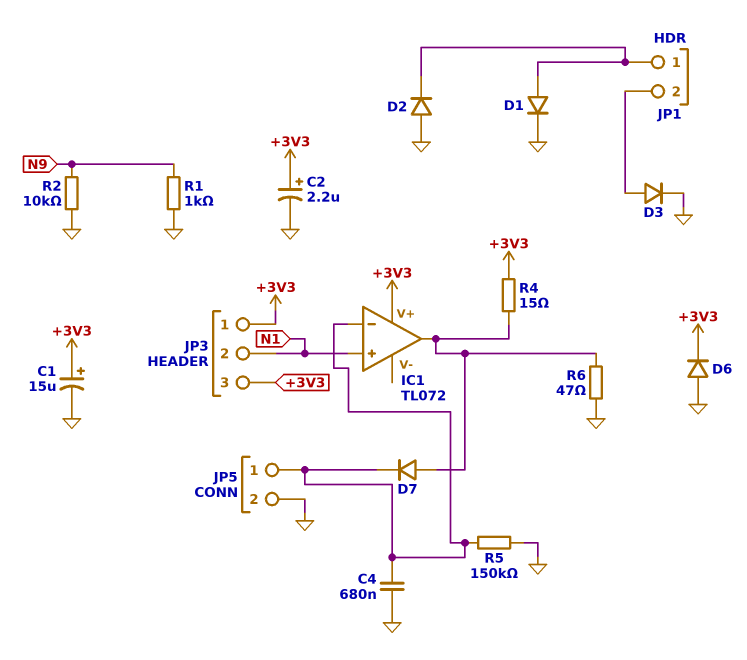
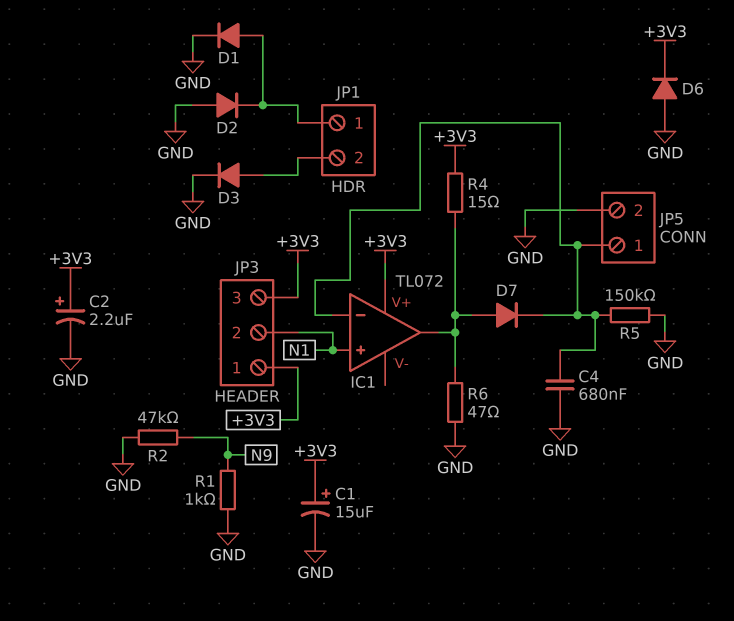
R2: 10k (GND, N9) -> 47k (GND, N9)

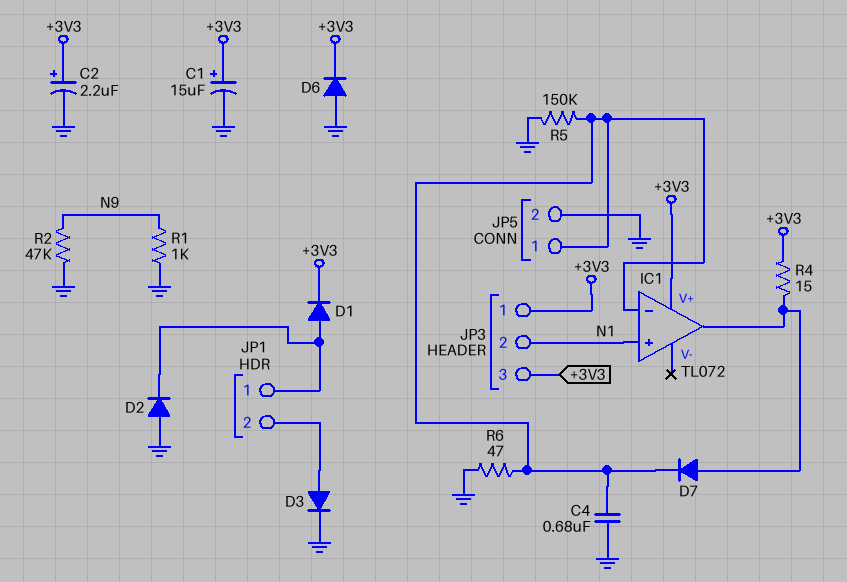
D1: diode (A JP1/1, K GND) -> diode (A JP1/1, K +3V3)
R6: 47 (GND, IC1/out) -> 47 (GND, IC1/in-)

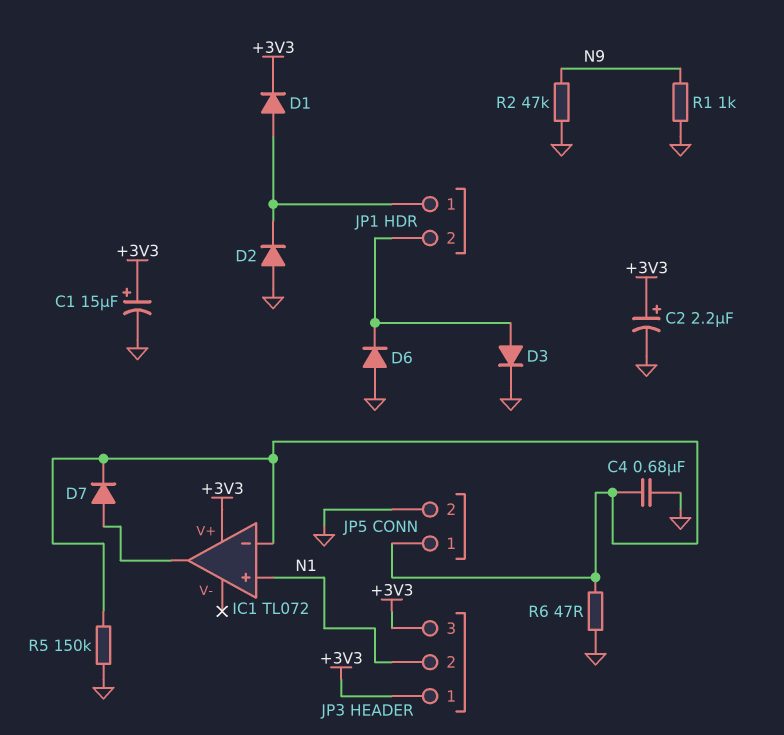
D6: diode (A GND, K +3V3) -> diode (A GND, K JP1/2)
R4: 15 (+3V3, IC1/out) -> none

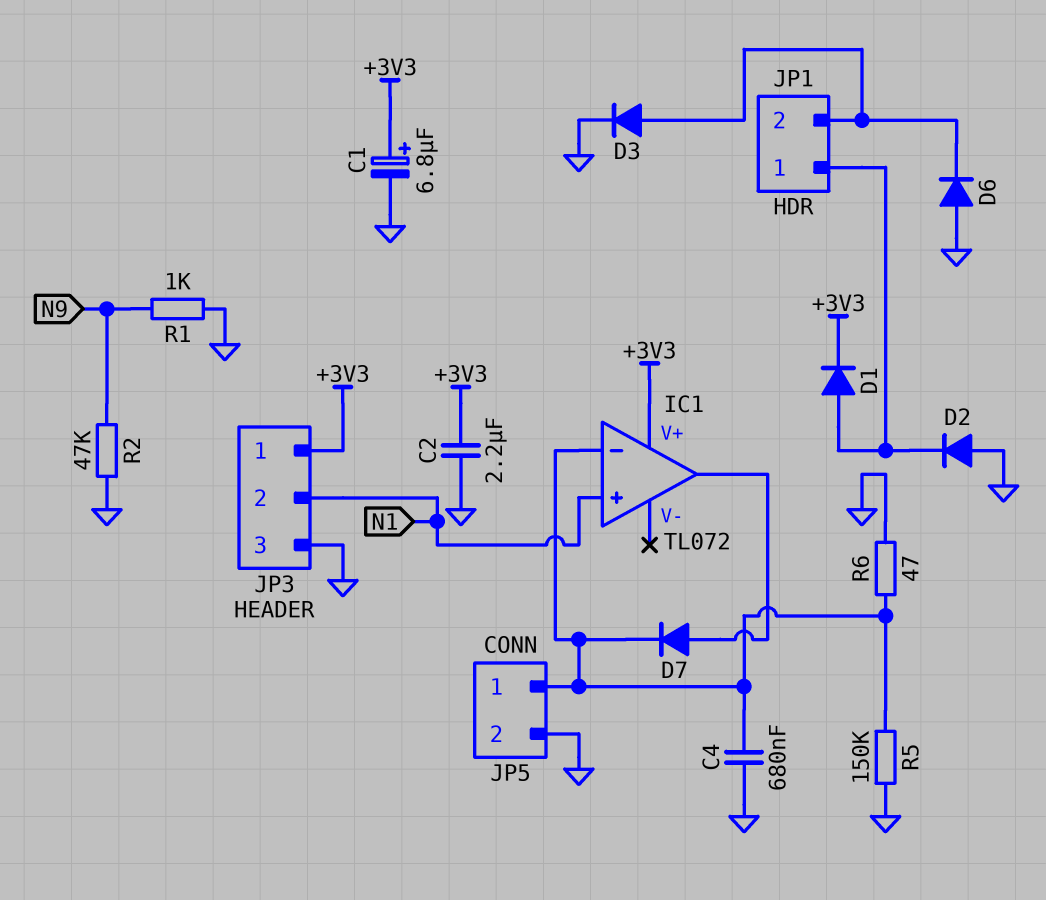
C1: 15uF (plus +3V3, minus GND) -> 6.8uF (plus +3V3, minus GND)
C2: 2.2uF (plus +3V3, minus GND) -> 2.2uF (+3V3, GND)
JP3 pin 3: +3V3 -> GND

